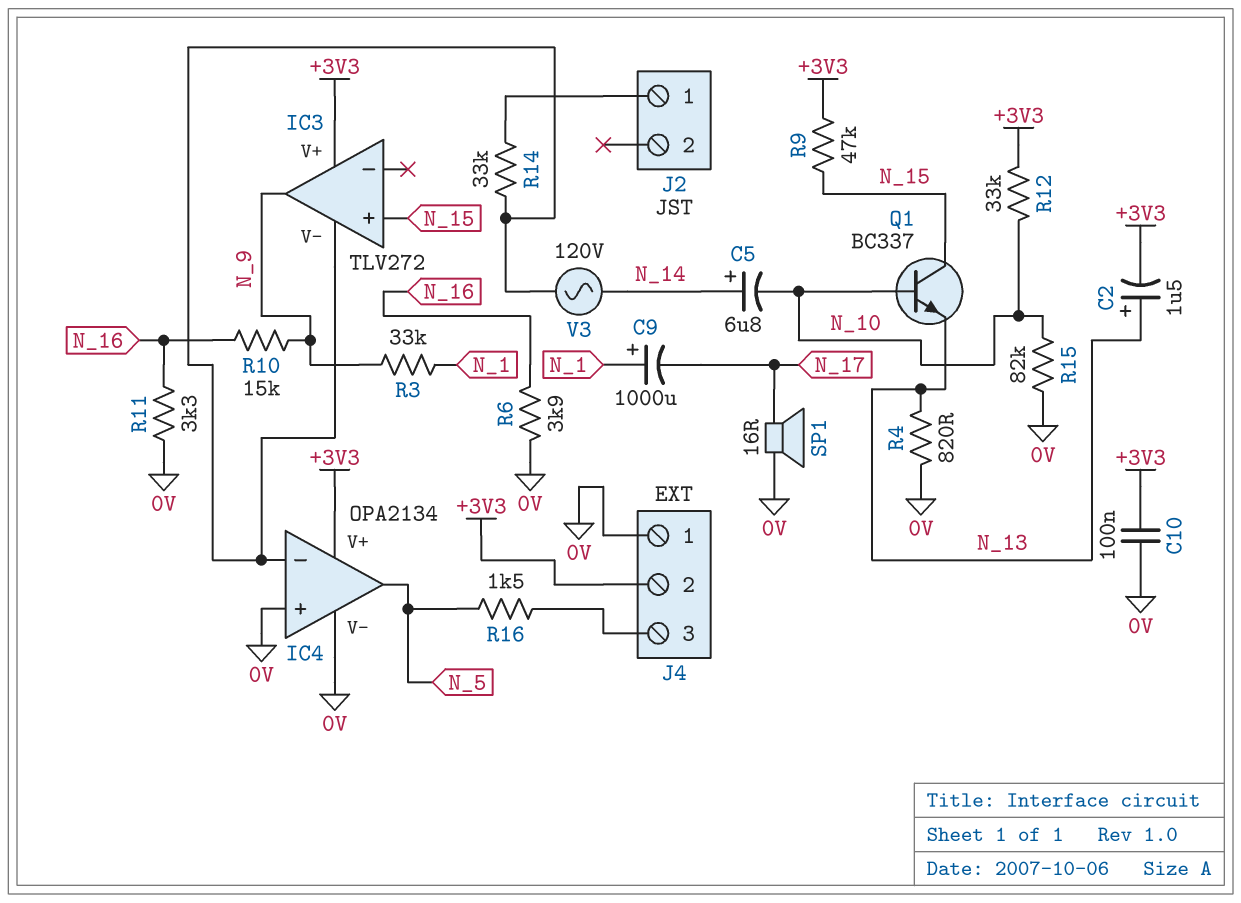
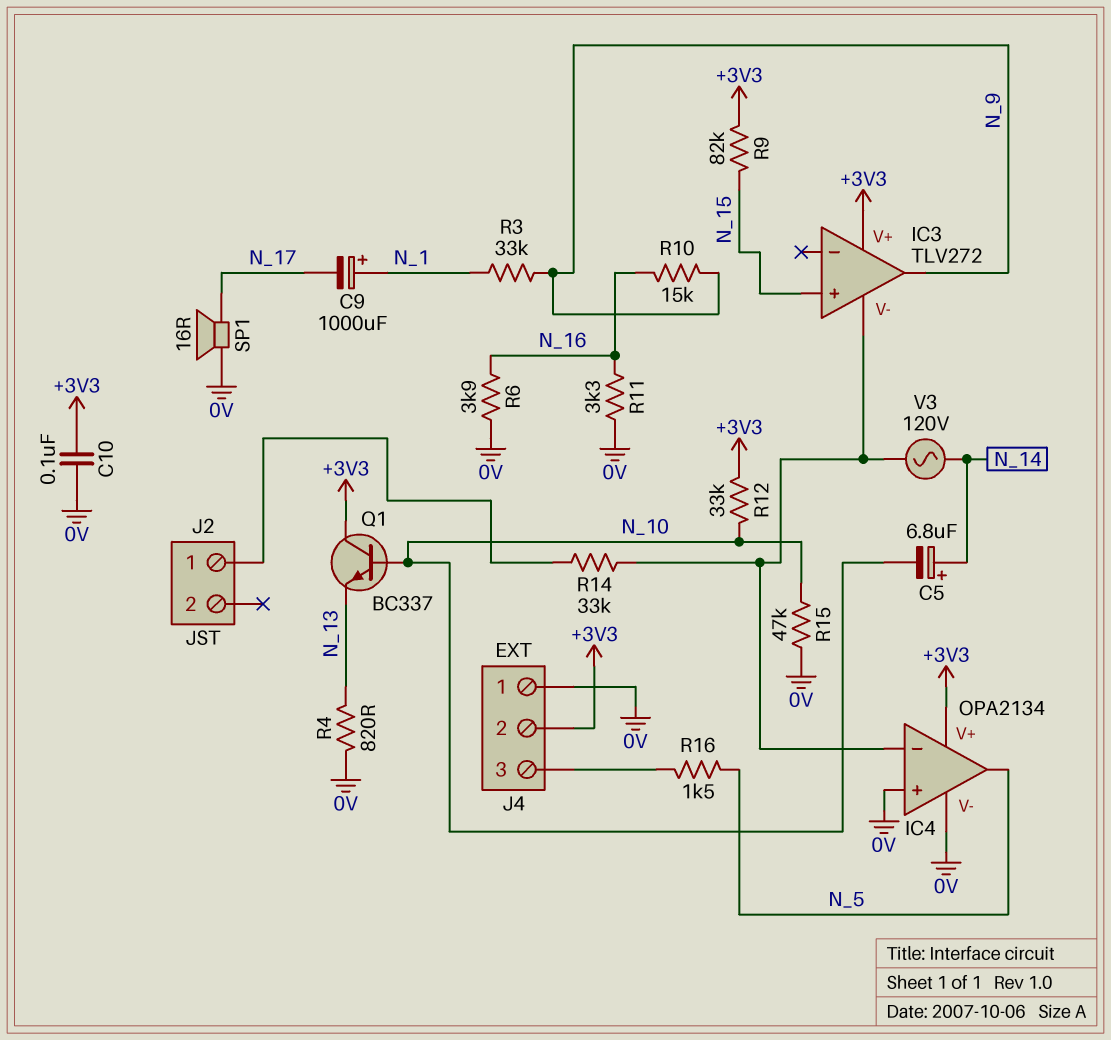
C2: 1.5uF (plus N_13, minus +3V3) -> none
Q1: NPN BC337 (B N_10, C N_15, E N_13) -> NPN BC337 (B N_10, C +3V3, E N_13)
R9: 47k (+3V3, N_15) -> 82k (+3V3, N_15)
R15: 82k (0V, N_10) -> 47k (0V, N_10)

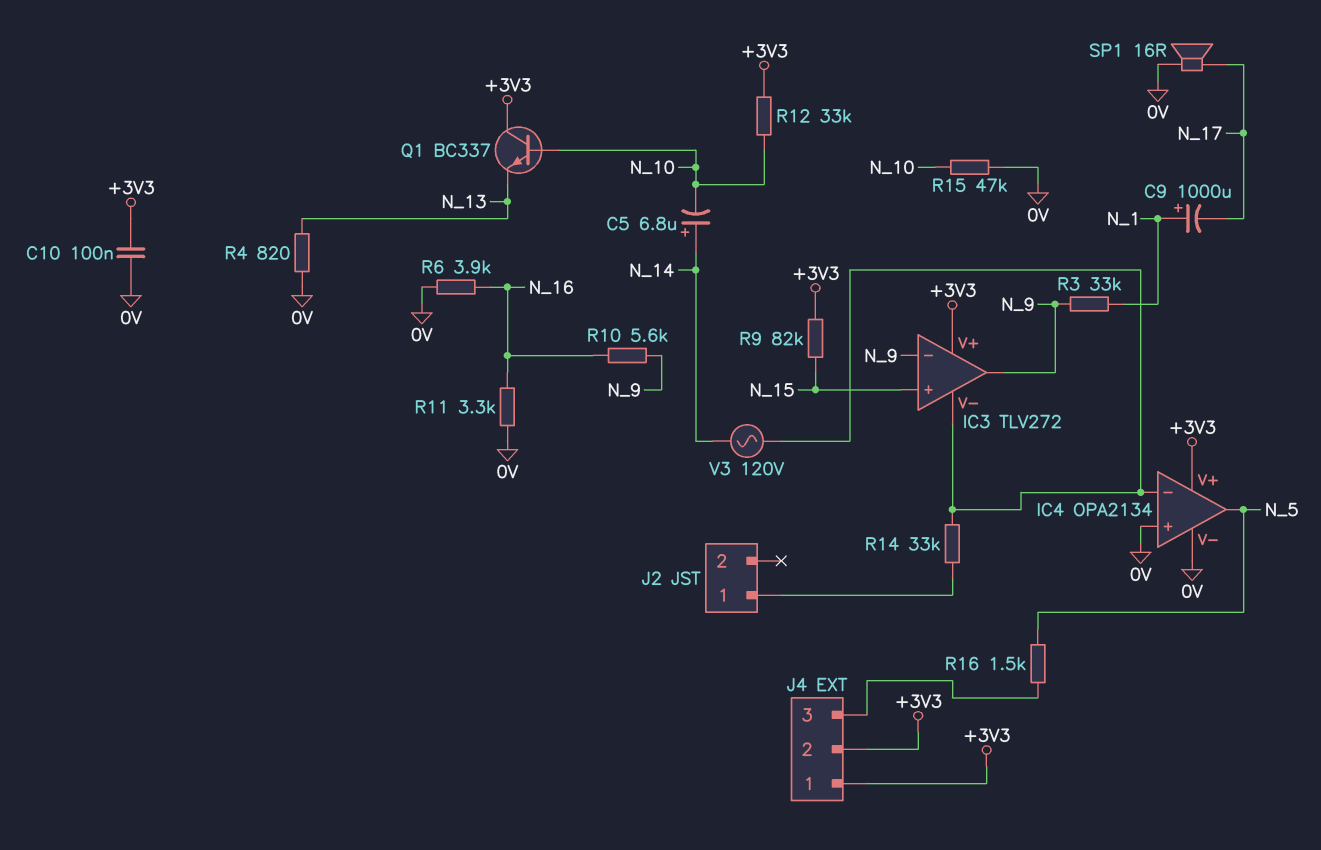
IC3 pin in-: none -> N_9
J4 pin 1: 0V -> +3V3
R10: 15k (N_9, N_16) -> 5.6k (N_9, N_16)

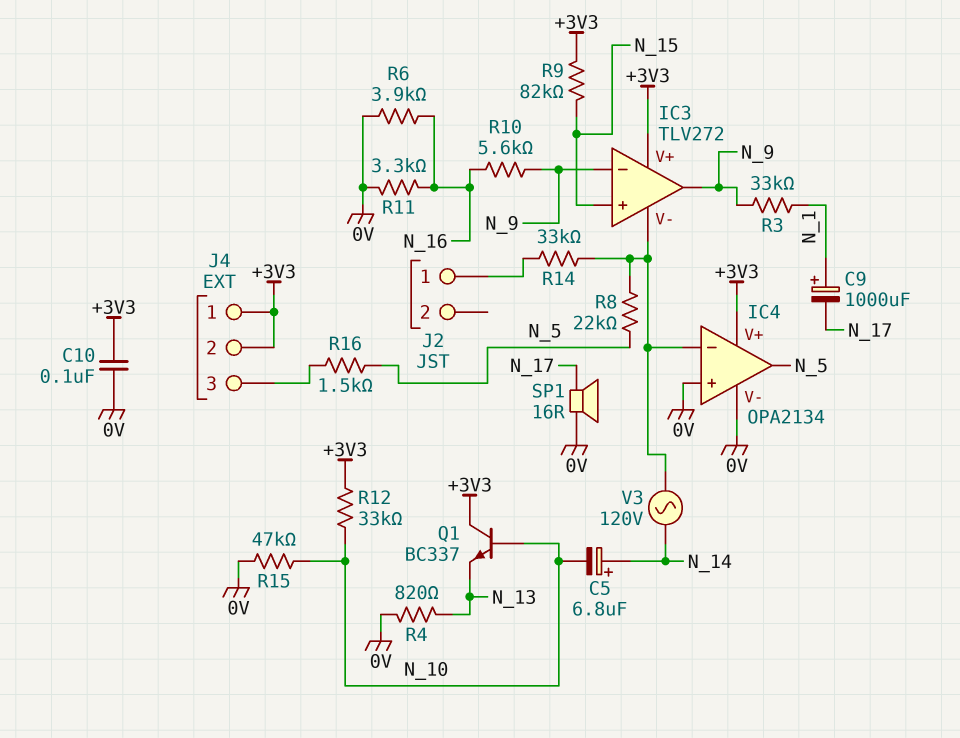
R8: none -> 22k (IC3/V-, N_5)

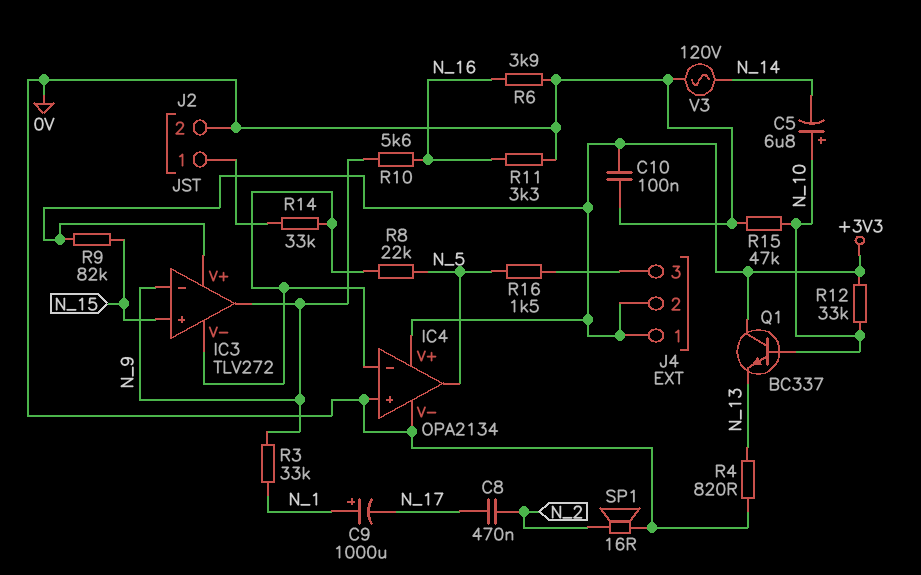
C5: 6.8uF (plus N_14, minus N_10) -> 6.8uF (plus N_10, minus N_14)
C8: none -> 470nF (N_2, N_17)
J2 pin 2: none -> 0V
SP1: speaker 16R (0V, N_17) -> speaker 16R (0V, N_2)
V3: AC 120V (IC3/V-, N_14) -> AC 120V (0V, N_14)

